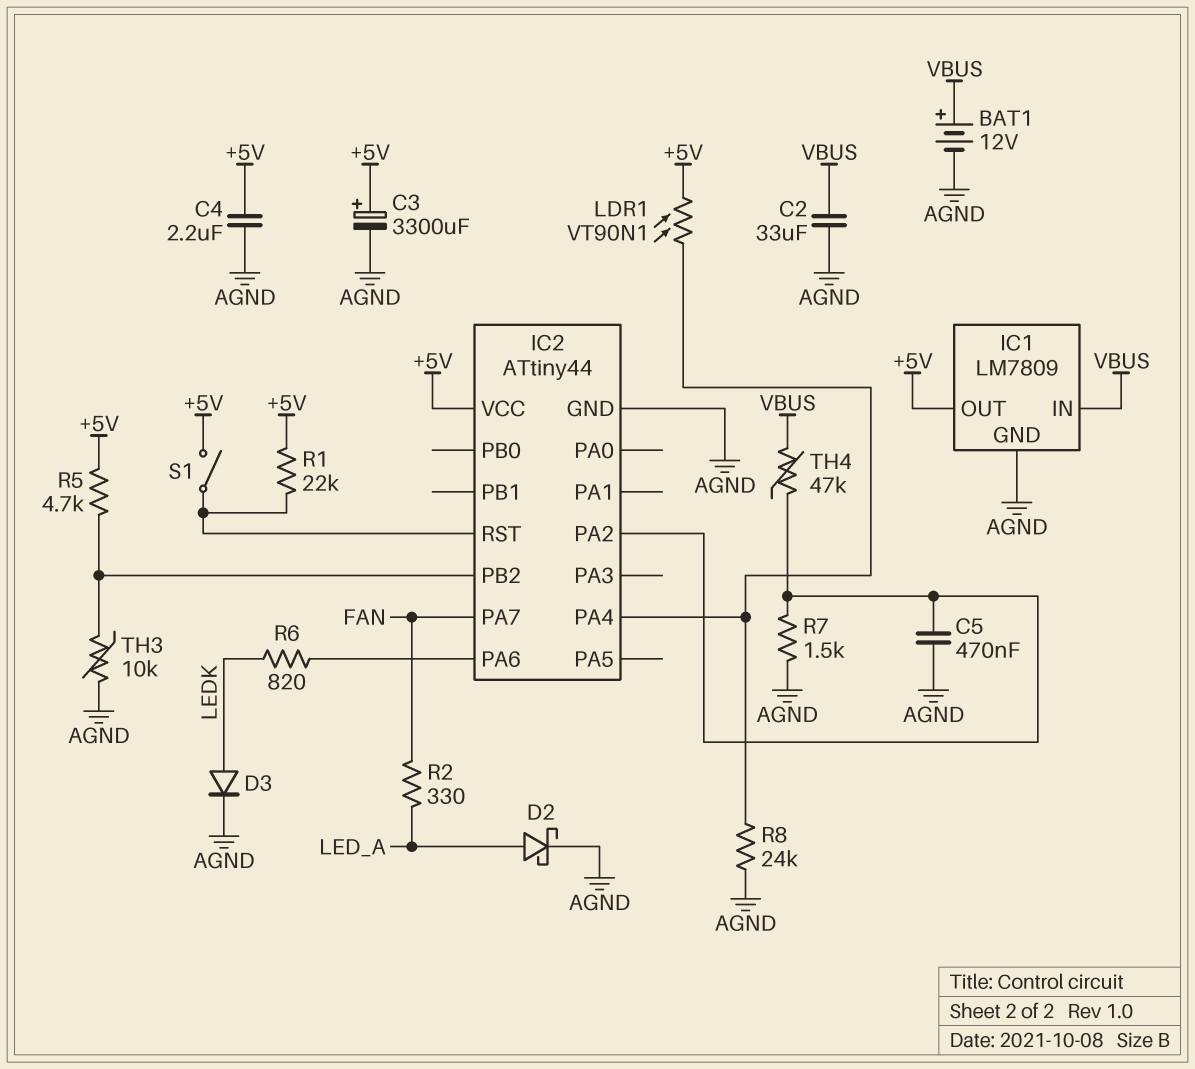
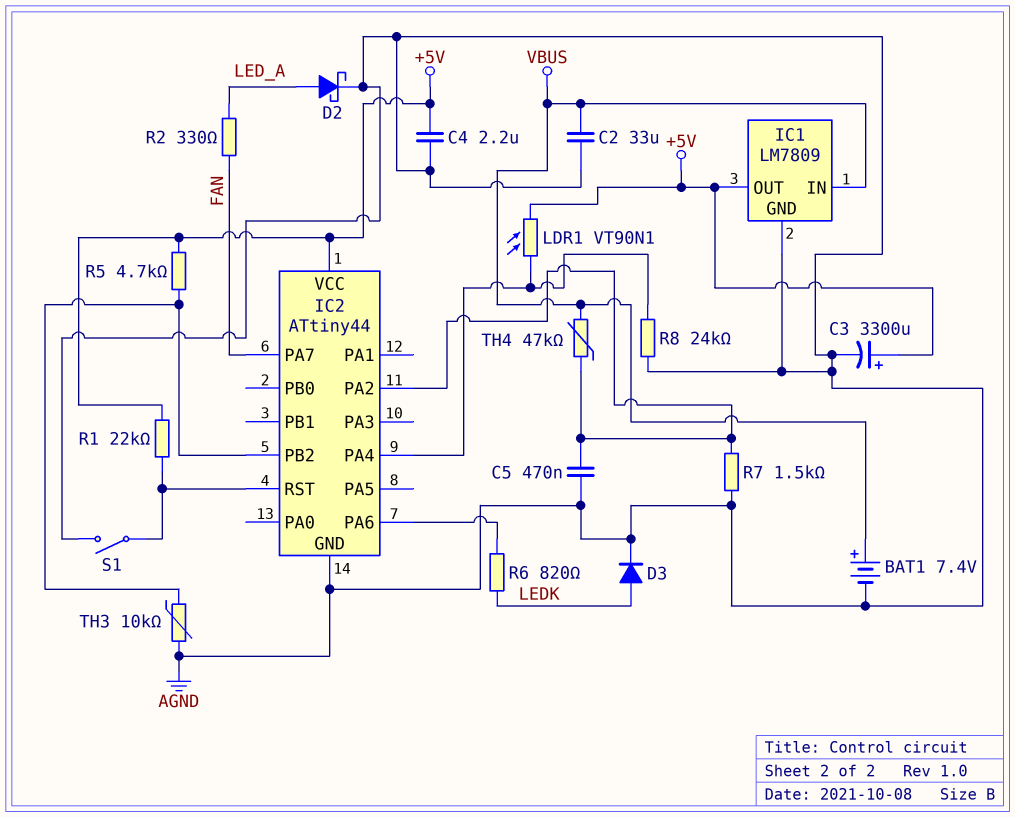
BAT1: 12V (plus VBUS, minus AGND) -> 7.4V (plus VBUS, minus AGND)
S1: switch (+5V, IC2/RST) -> switch (AGND, IC2/RST)

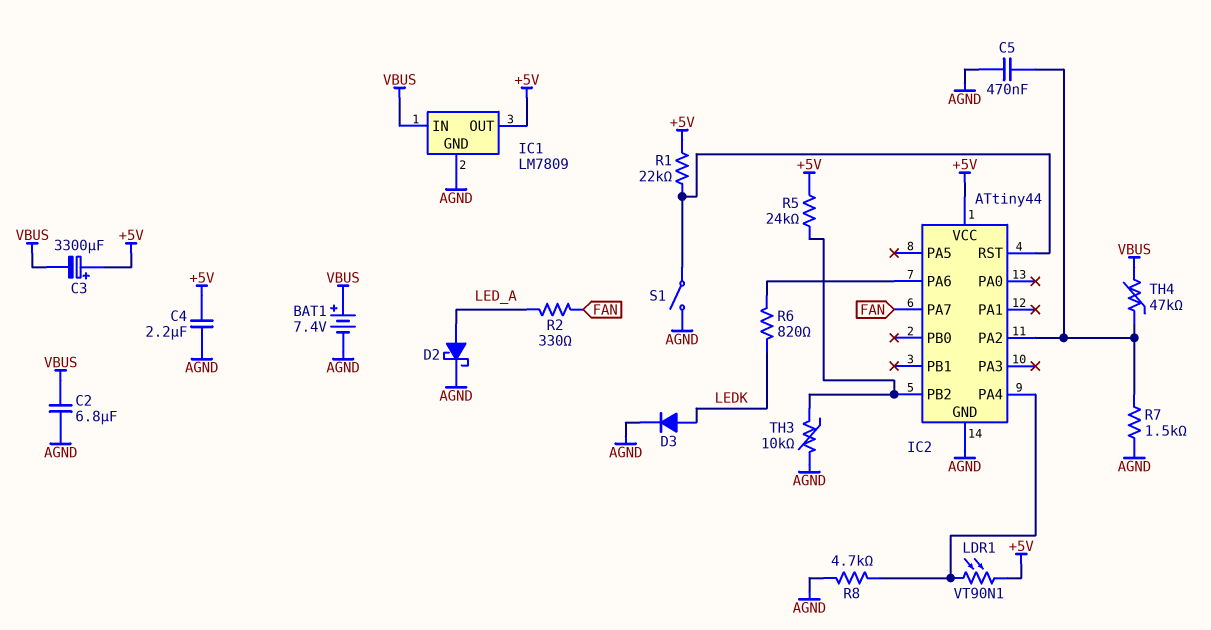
C2: 33uF (AGND, VBUS) -> 6.8uF (AGND, VBUS)
C3: 3300uF (plus +5V, minus AGND) -> 3300uF (plus +5V, minus VBUS)
R5: 4.7k (+5V, IC2/PB2) -> 24k (+5V, IC2/PB2)
R8: 24k (AGND, IC2/PA4) -> 4.7k (AGND, IC2/PA4)

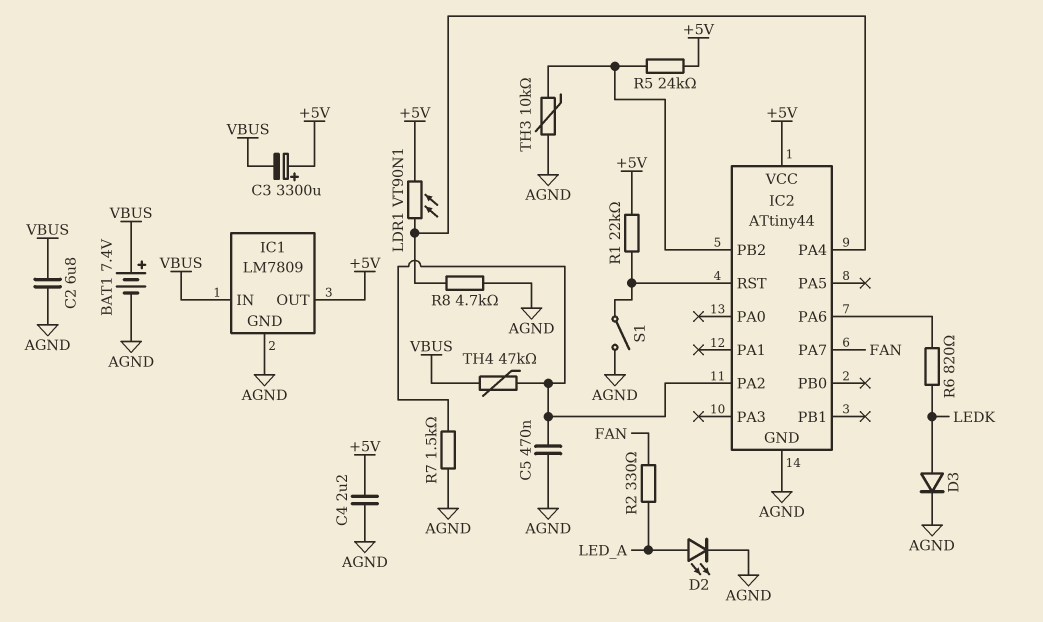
D2: schottky (A LED_A, K AGND) -> LED (A LED_A, K AGND)

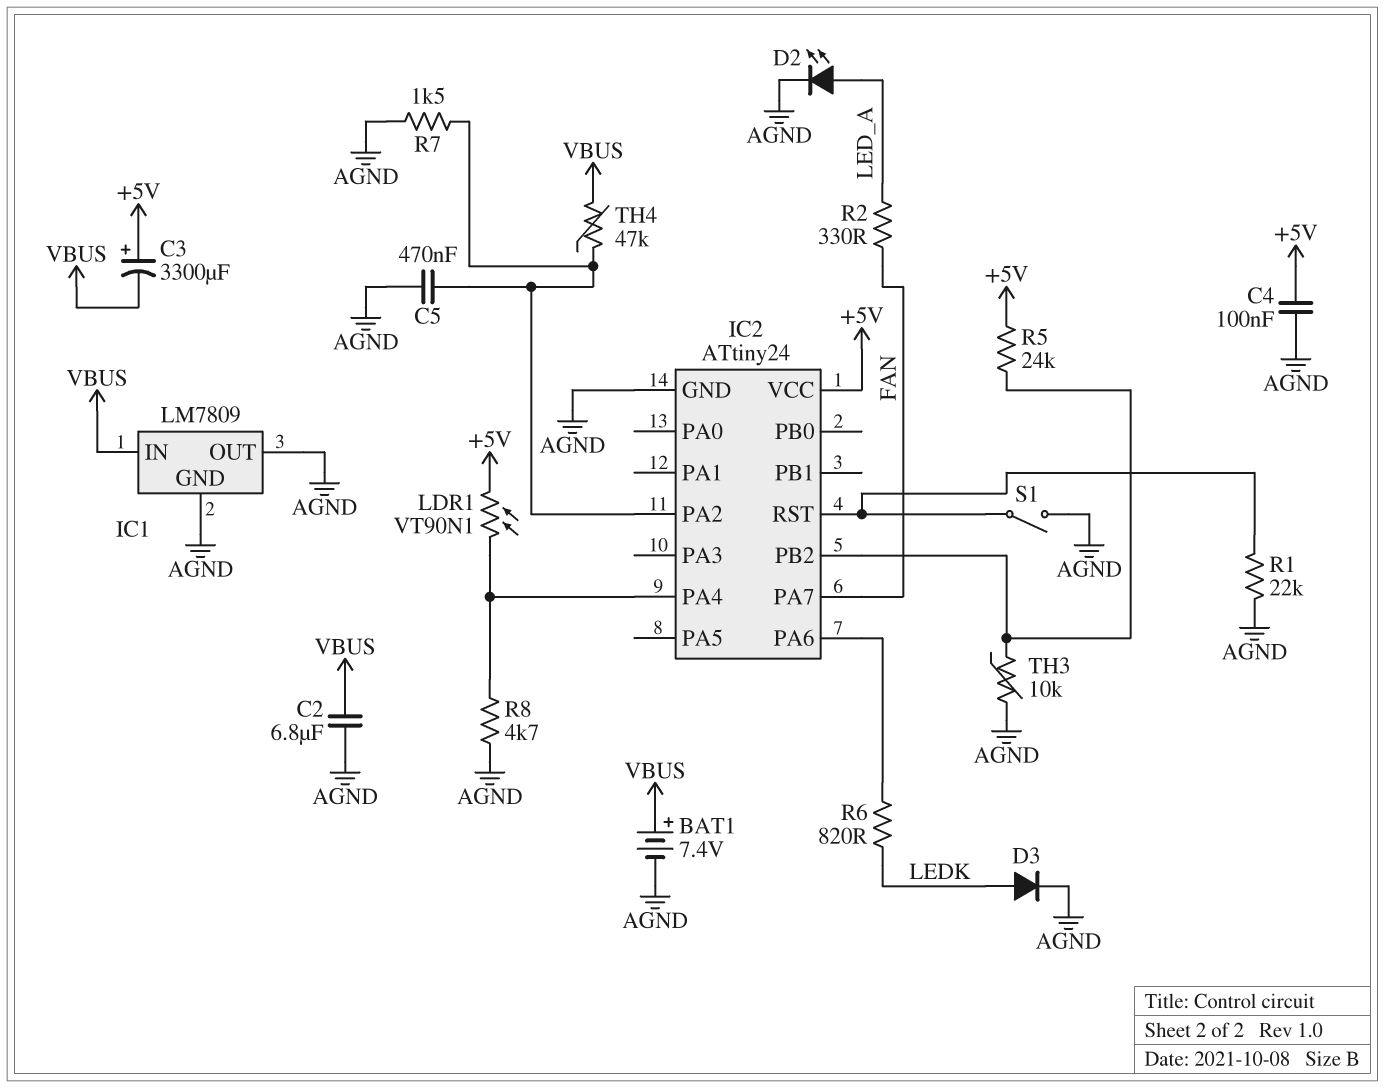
C4: 2.2uF (+5V, AGND) -> 100nF (+5V, AGND)
IC1 pin OUT: +5V -> AGND
IC2: ATtiny44 -> ATtiny24
R1: 22k (+5V, IC2/RST) -> 22k (AGND, IC2/RST)

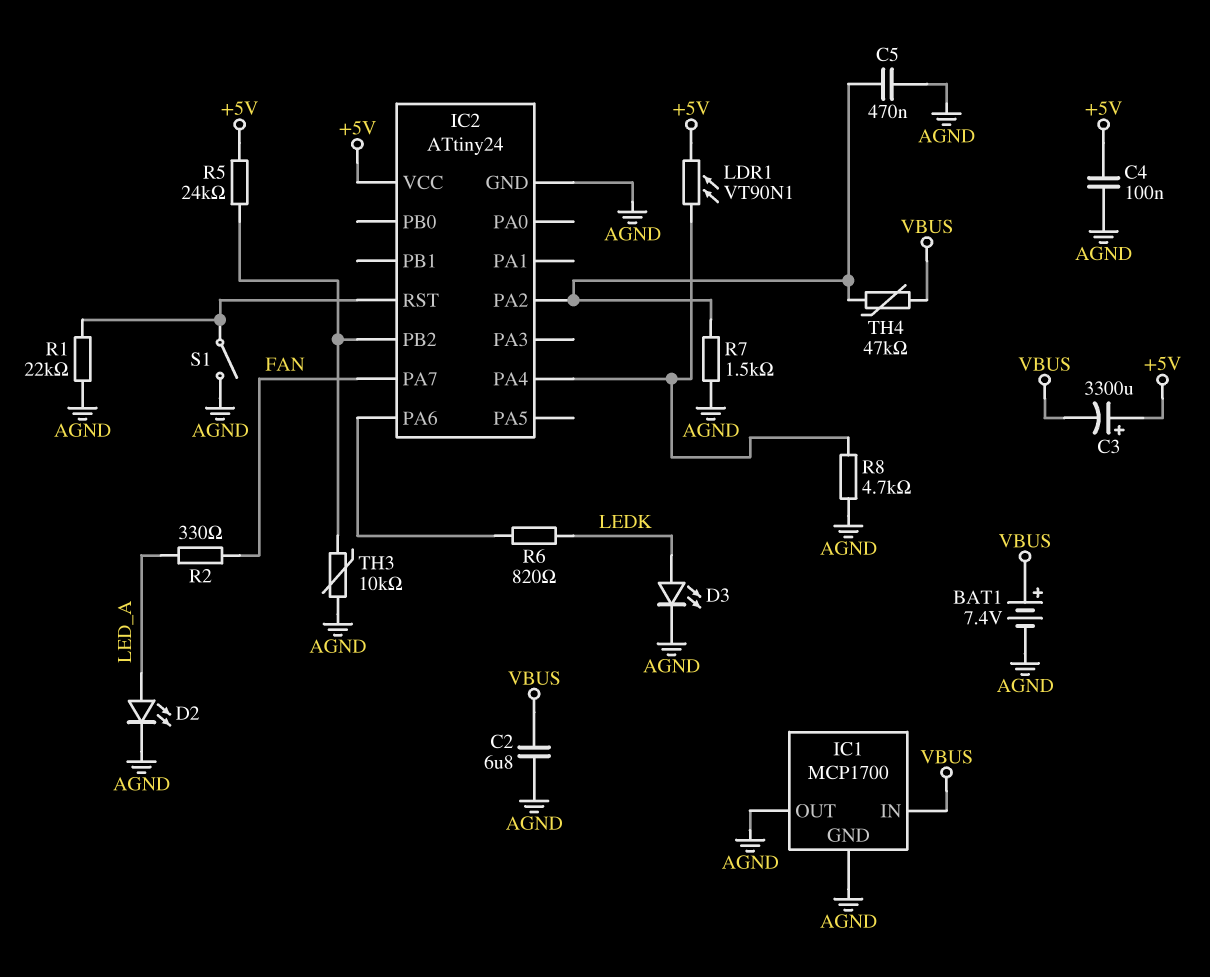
D3: diode (A LEDK, K AGND) -> LED (A LEDK, K AGND)
IC1: LM7809 -> MCP1700

